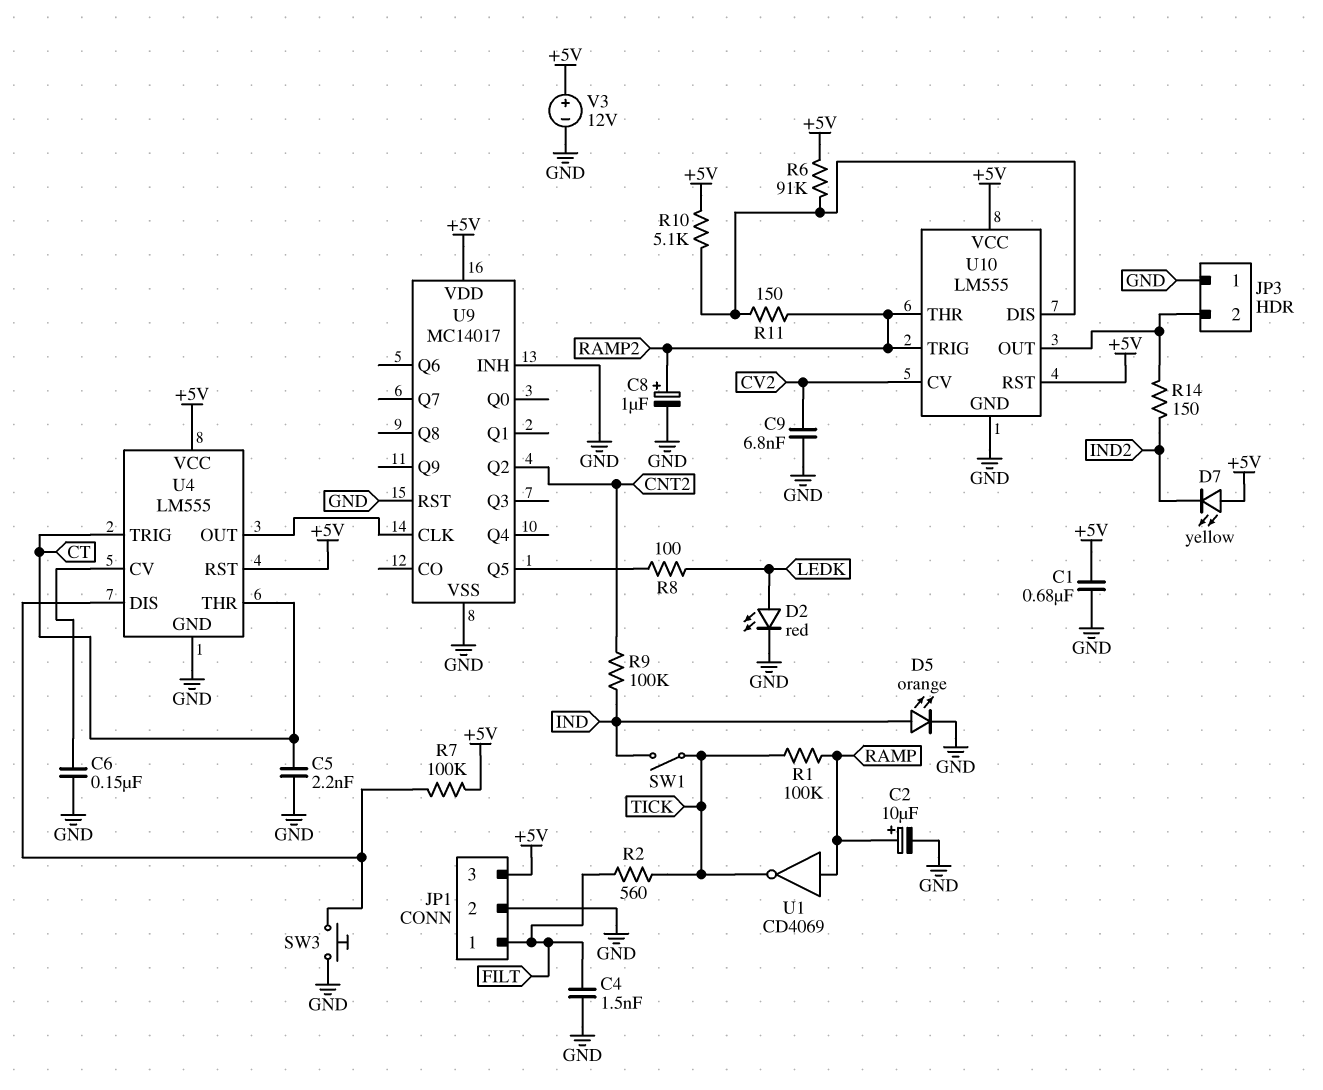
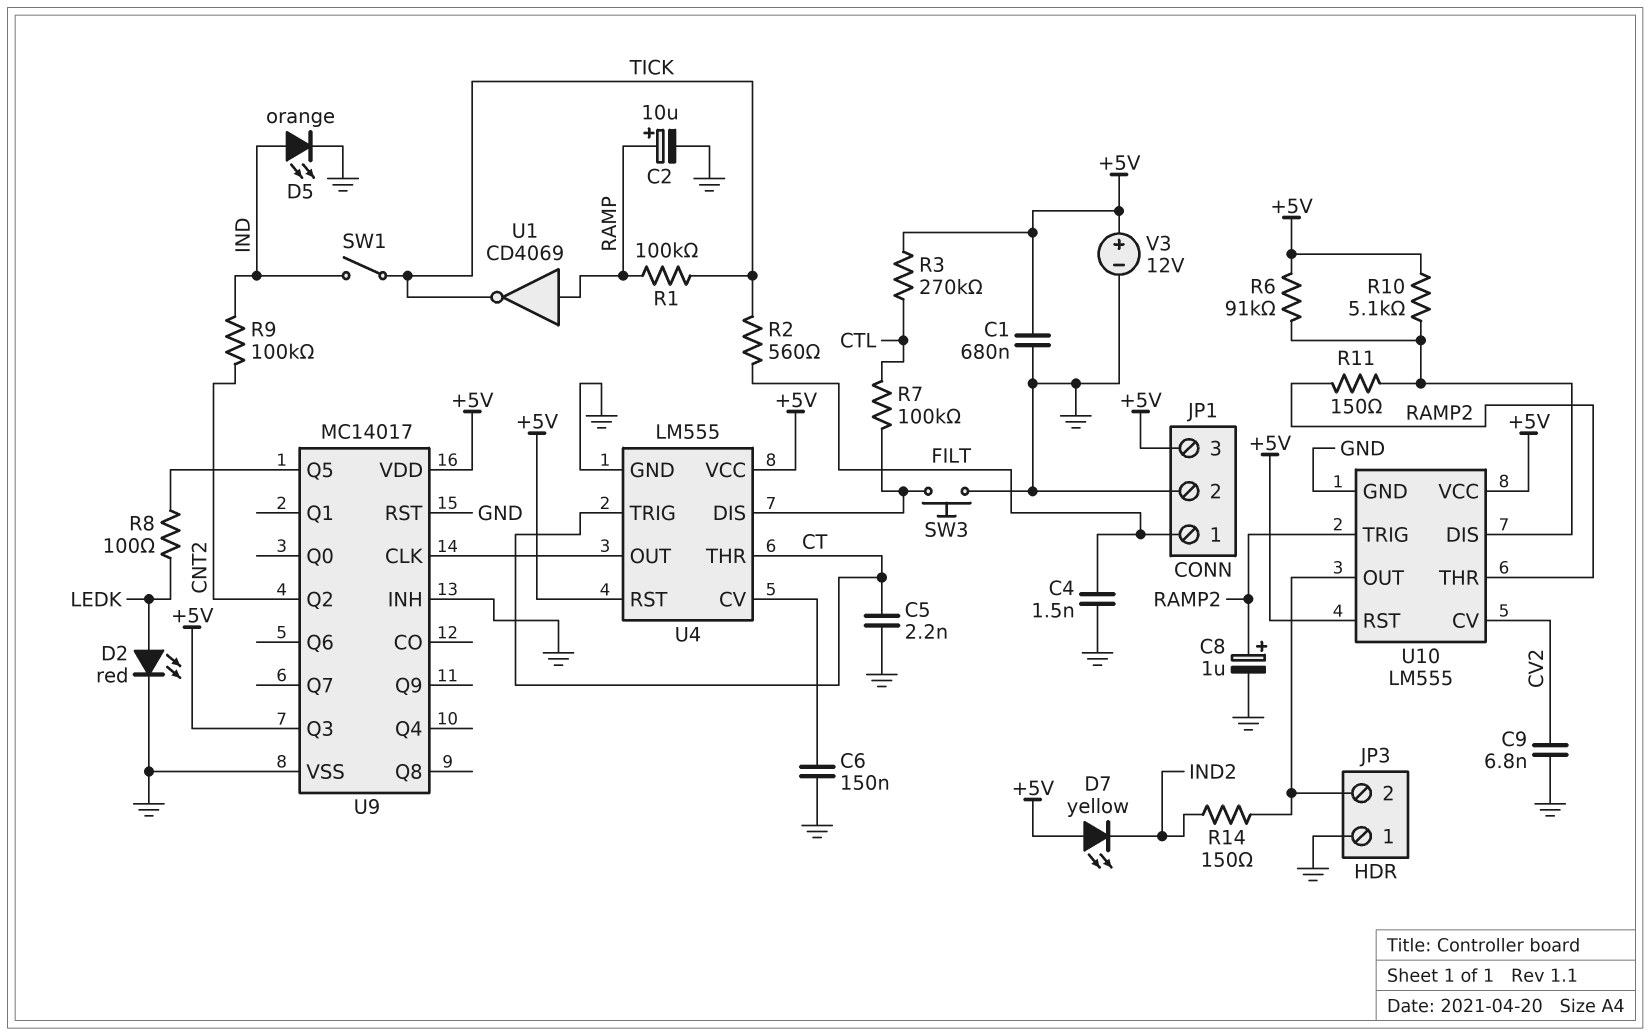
R3: none -> 270k (+5V, CTL)
R7: 100k (+5V, U4/DIS) -> 100k (CTL, U4/DIS)
U9 pin Q3: none -> +5V

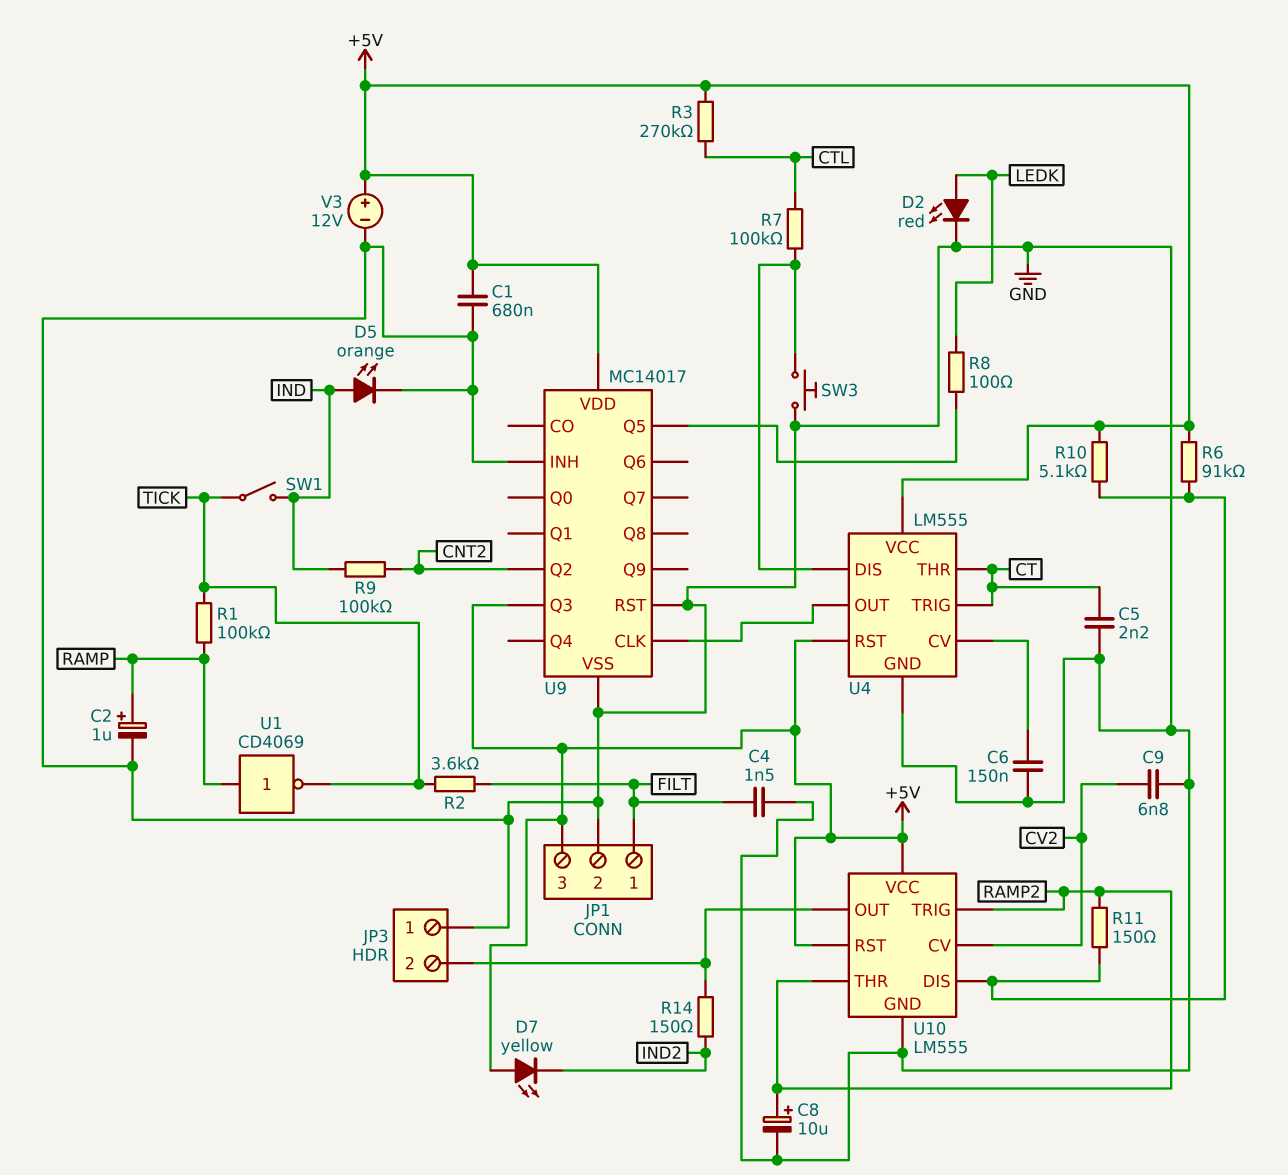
C2: 10uF (plus RAMP, minus GND) -> 1uF (plus RAMP, minus GND)
C8: 1uF (plus RAMP2, minus GND) -> 10uF (plus RAMP2, minus GND)
R2: 560 (FILT, TICK) -> 3.6k (FILT, TICK)

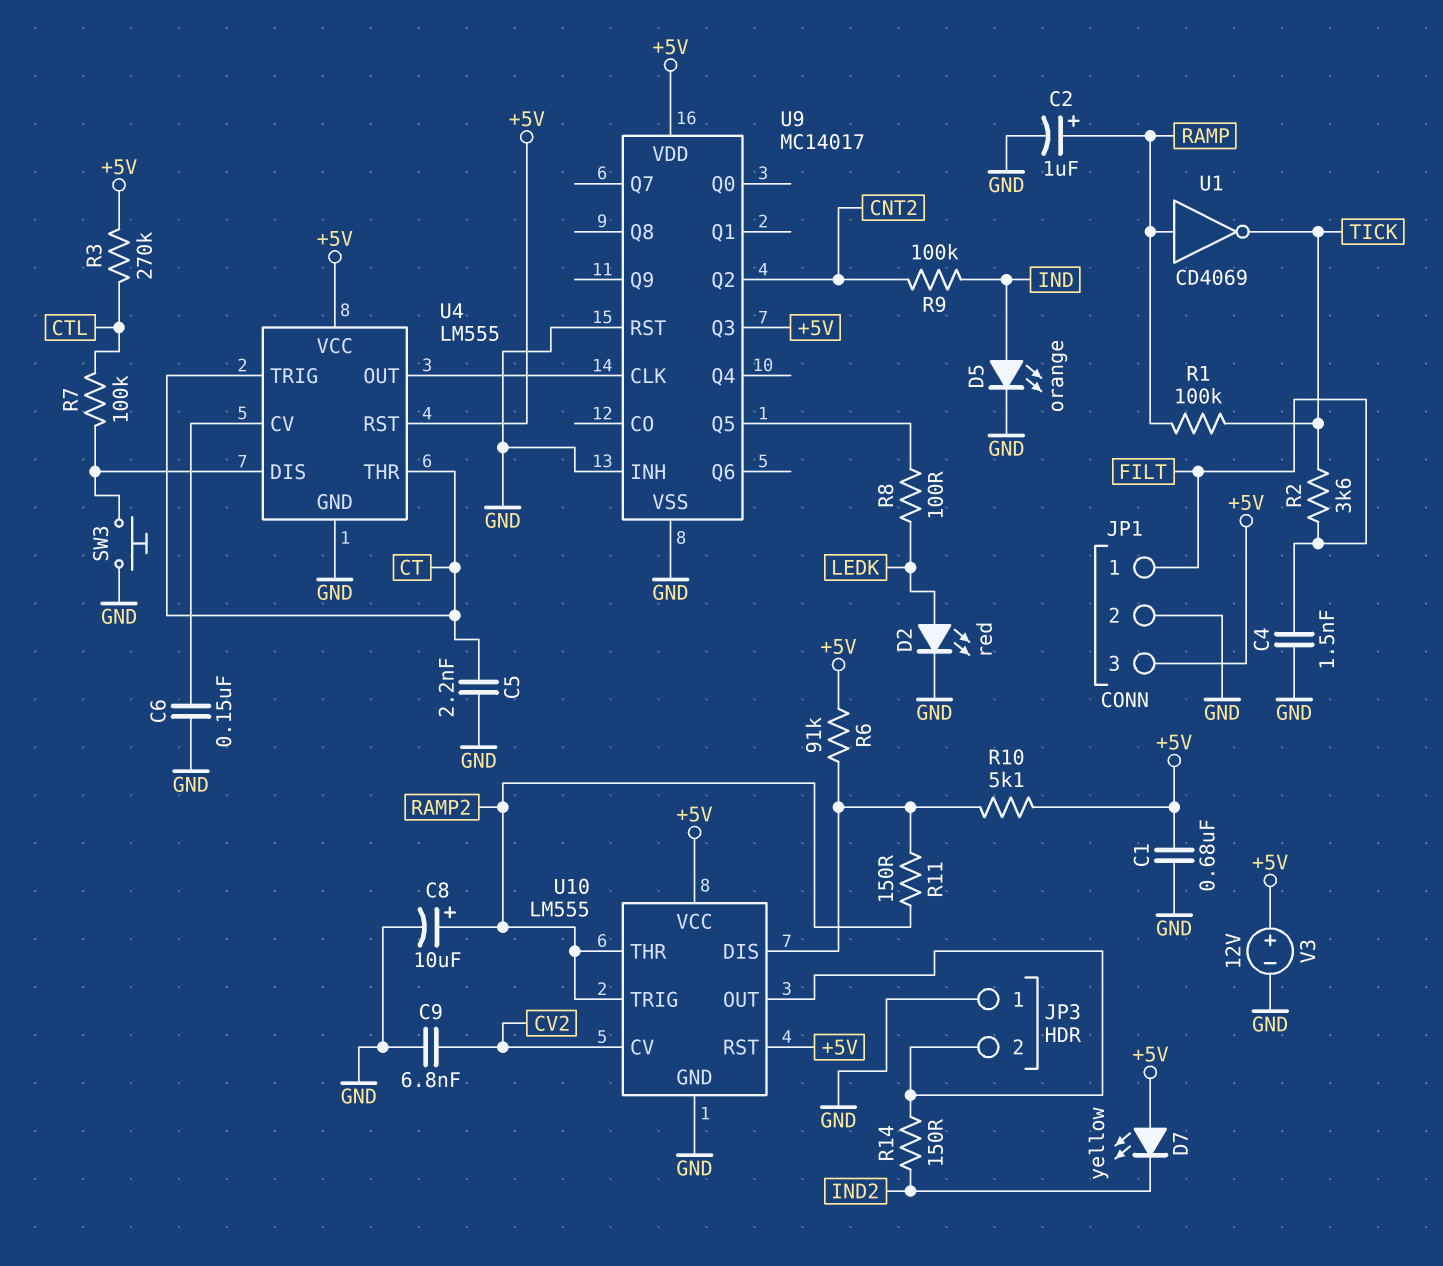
SW1: switch (IND, TICK) -> none

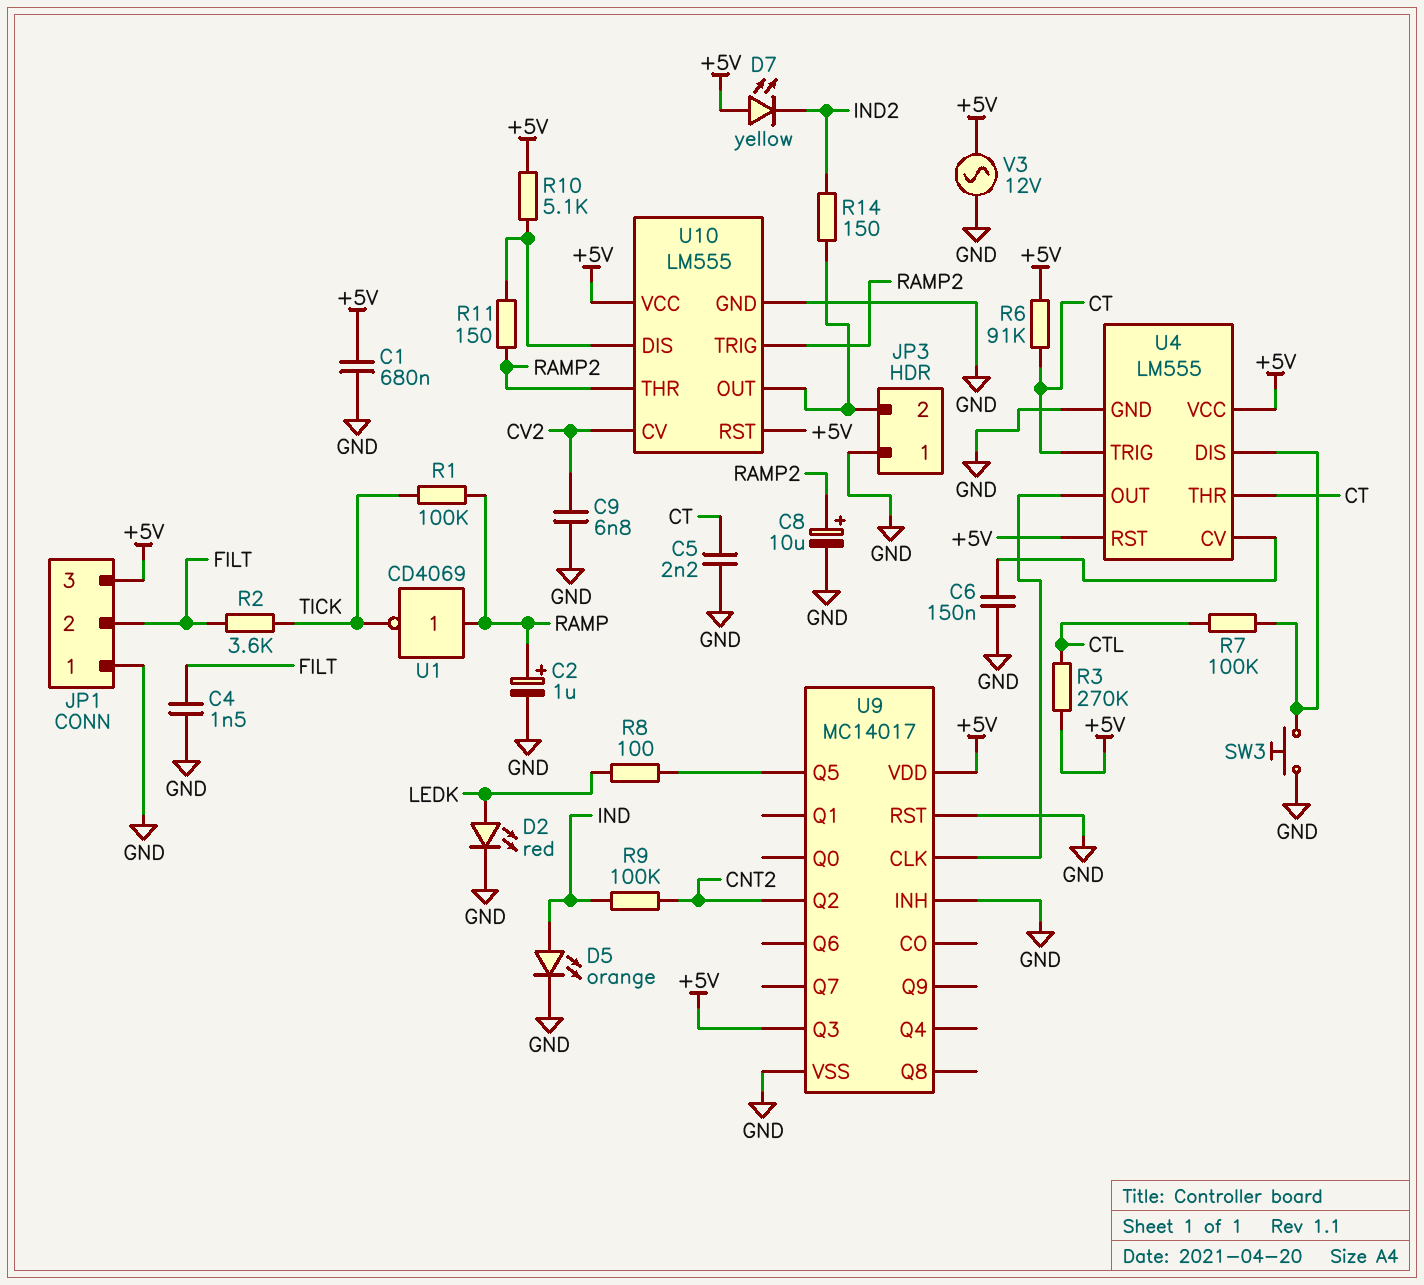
JP1 pin 1: FILT -> GND
JP1 pin 2: GND -> FILT
R6: 91k (+5V, U10/DIS) -> 91k (+5V, CT)
V3: 12V (plus +5V, minus GND) -> AC 12V (+5V, GND)

